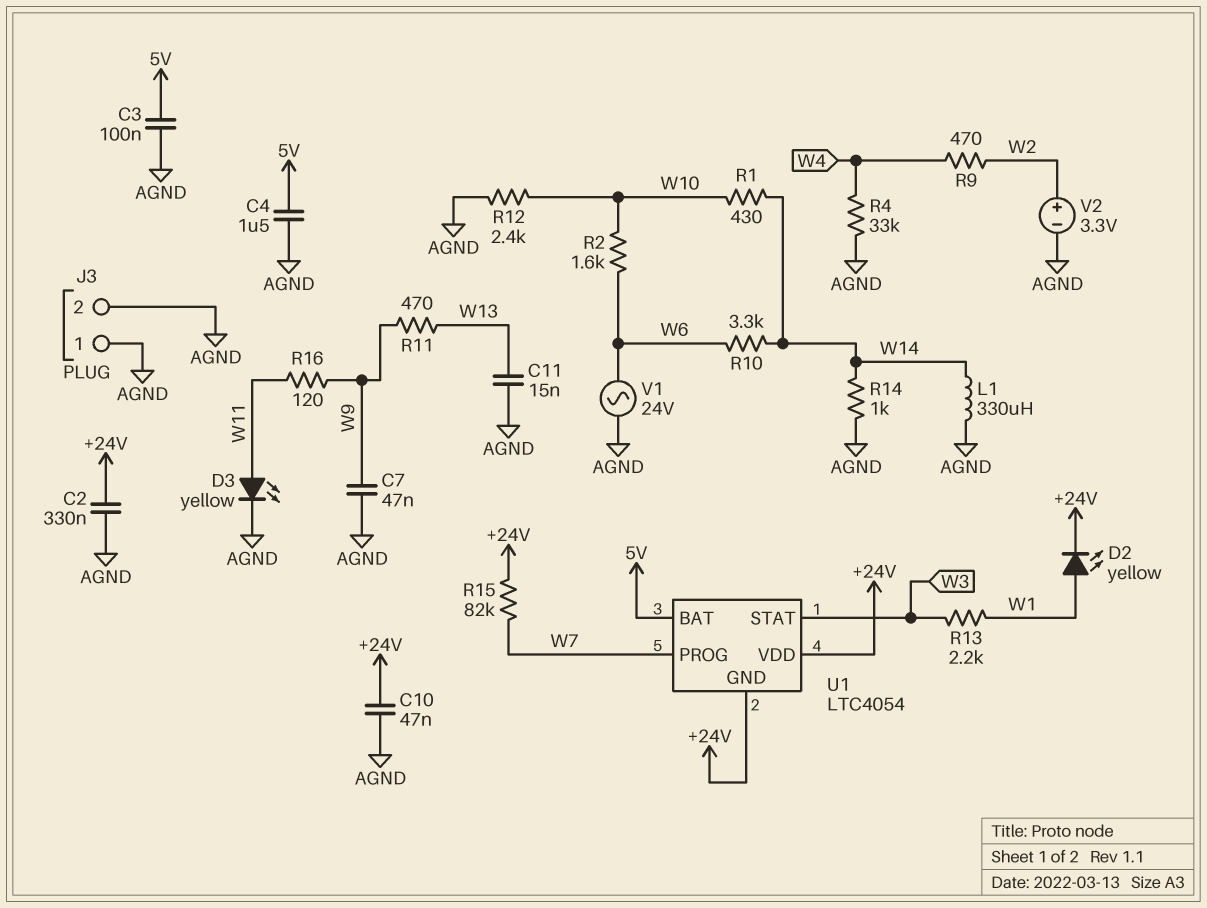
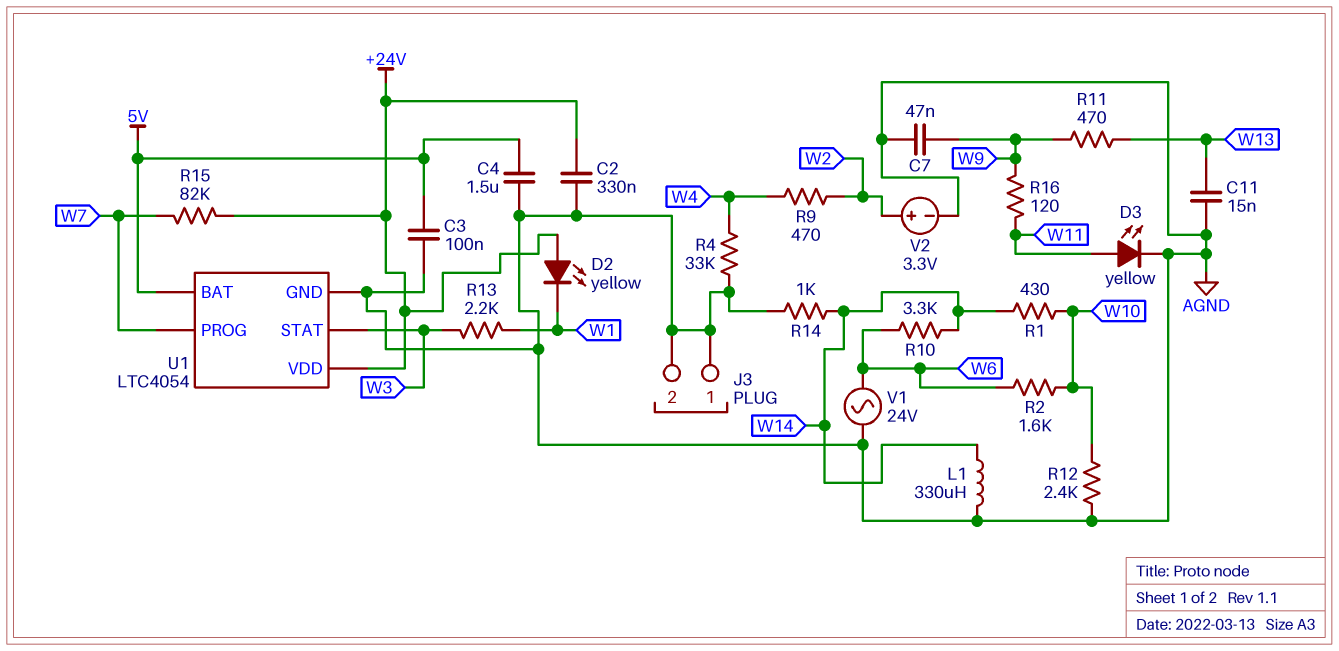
C10: 47nF (+24V, AGND) -> none
D2: LED yellow (A W1, K +24V) -> LED yellow (A +24V, K W1)
U1 pin GND: +24V -> AGND

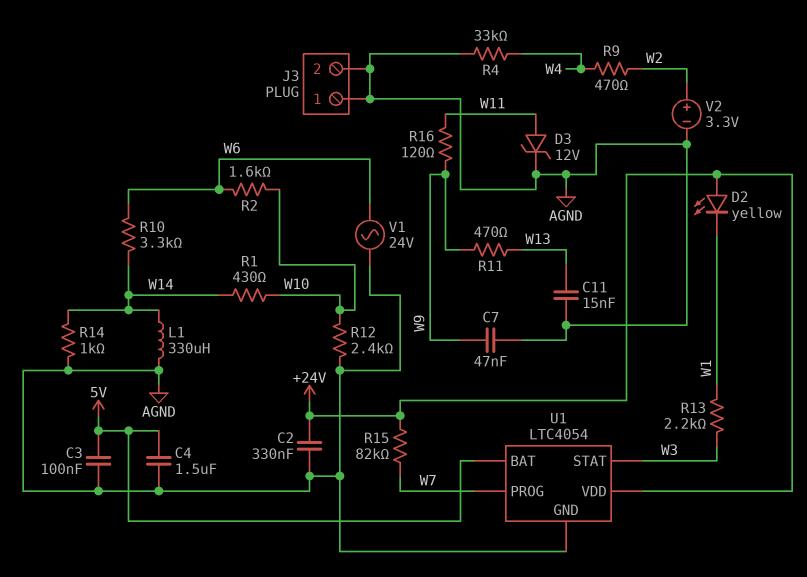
D3: LED yellow (A W11, K AGND) -> zener 12V (A W11, K AGND)

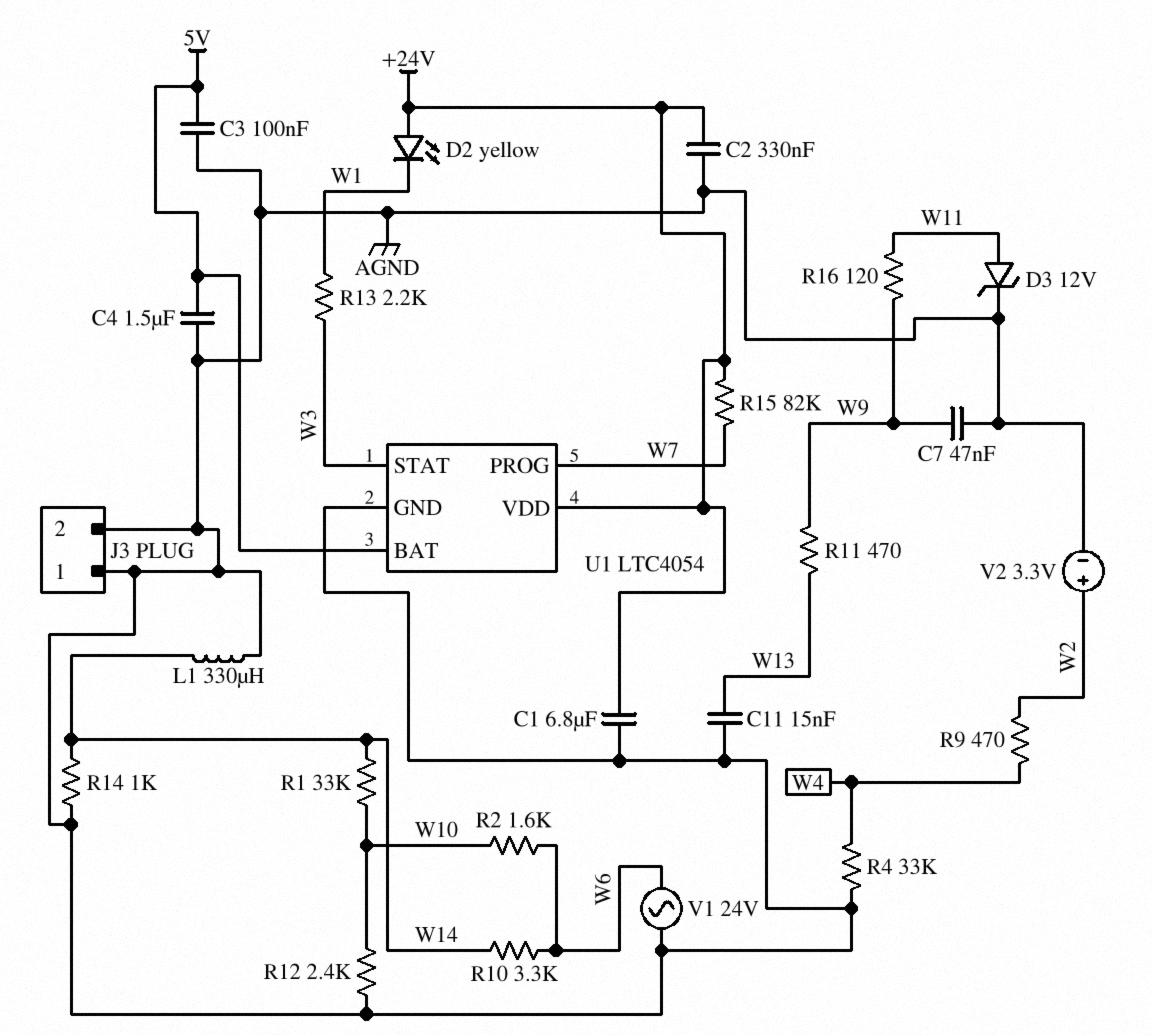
C1: none -> 6.8uF (+24V, AGND)
R1: 430 (W10, W14) -> 33k (W10, W14)

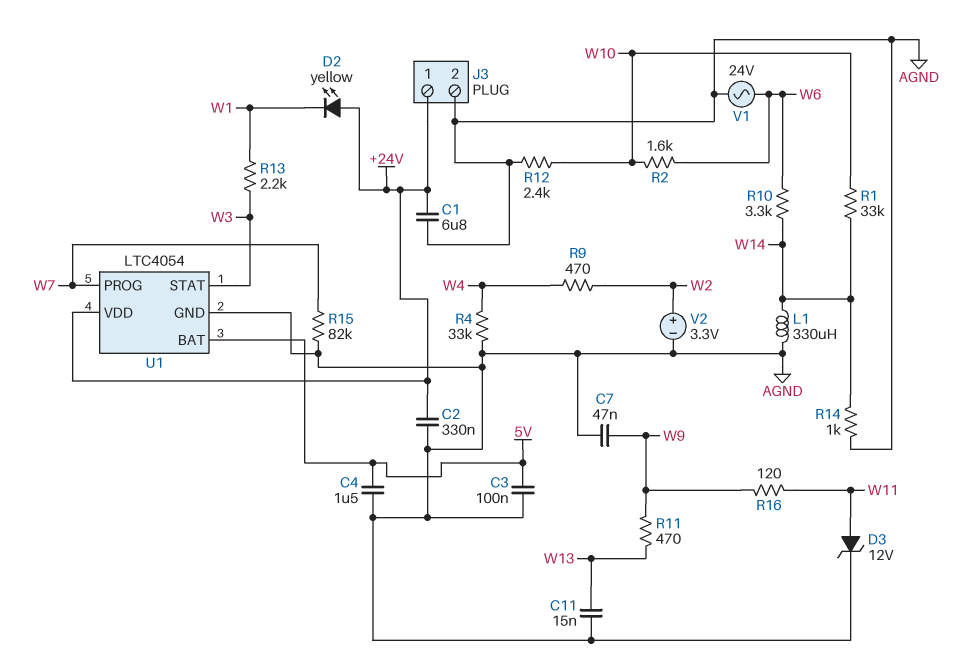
J3 pin 1: AGND -> +24V
R15: 82k (+24V, W7) -> 82k (AGND, W7)

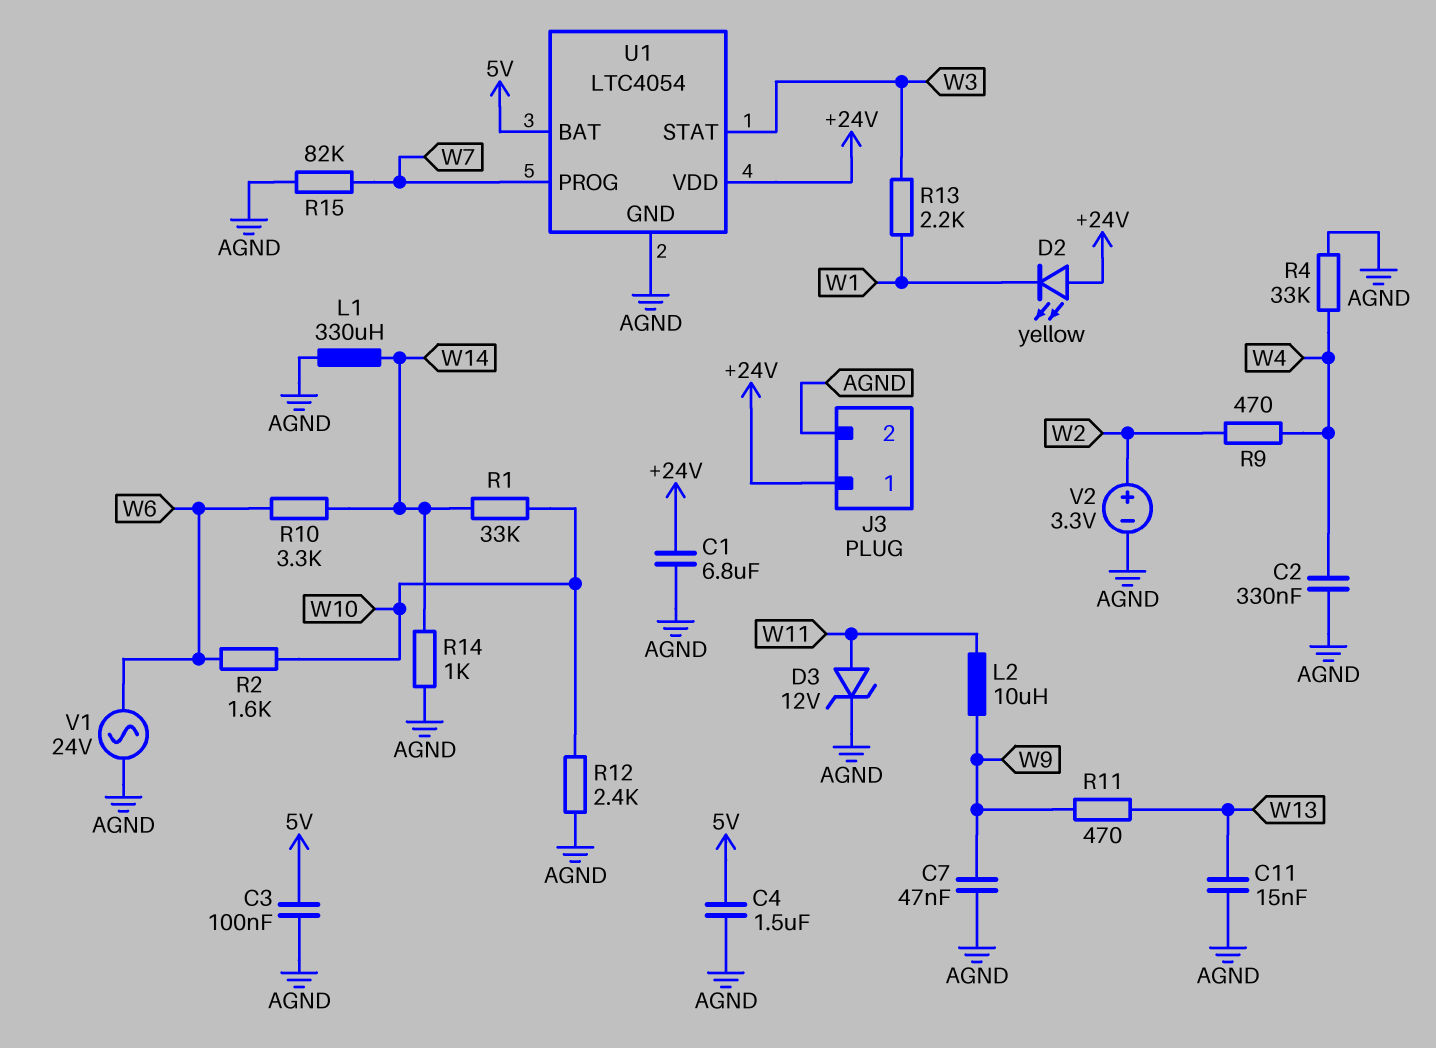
C2: 330nF (+24V, AGND) -> 330nF (AGND, W4)
L2: none -> 10uH (W9, W11)
R16: 120 (W9, W11) -> none

